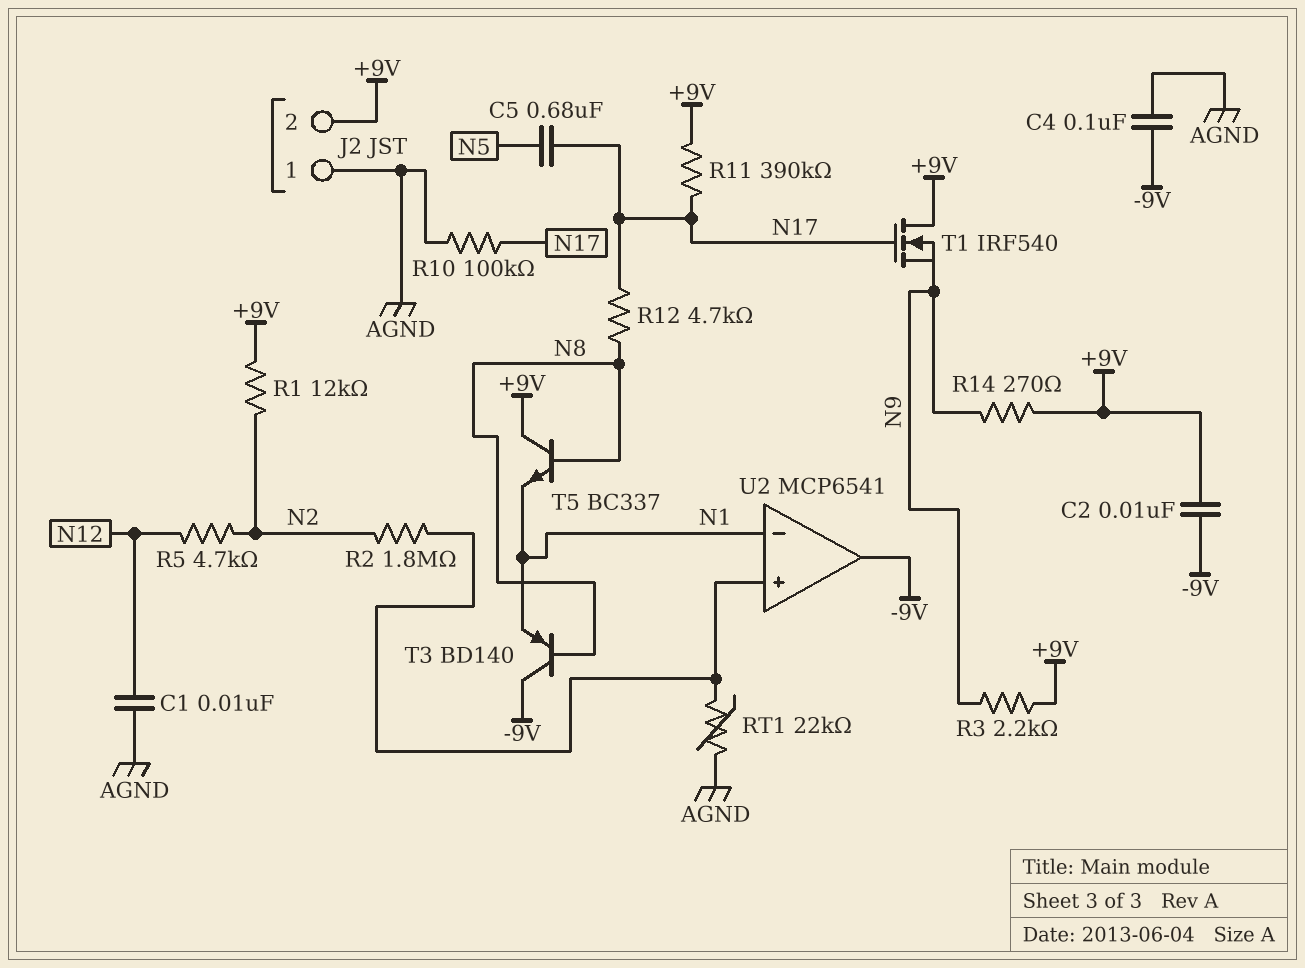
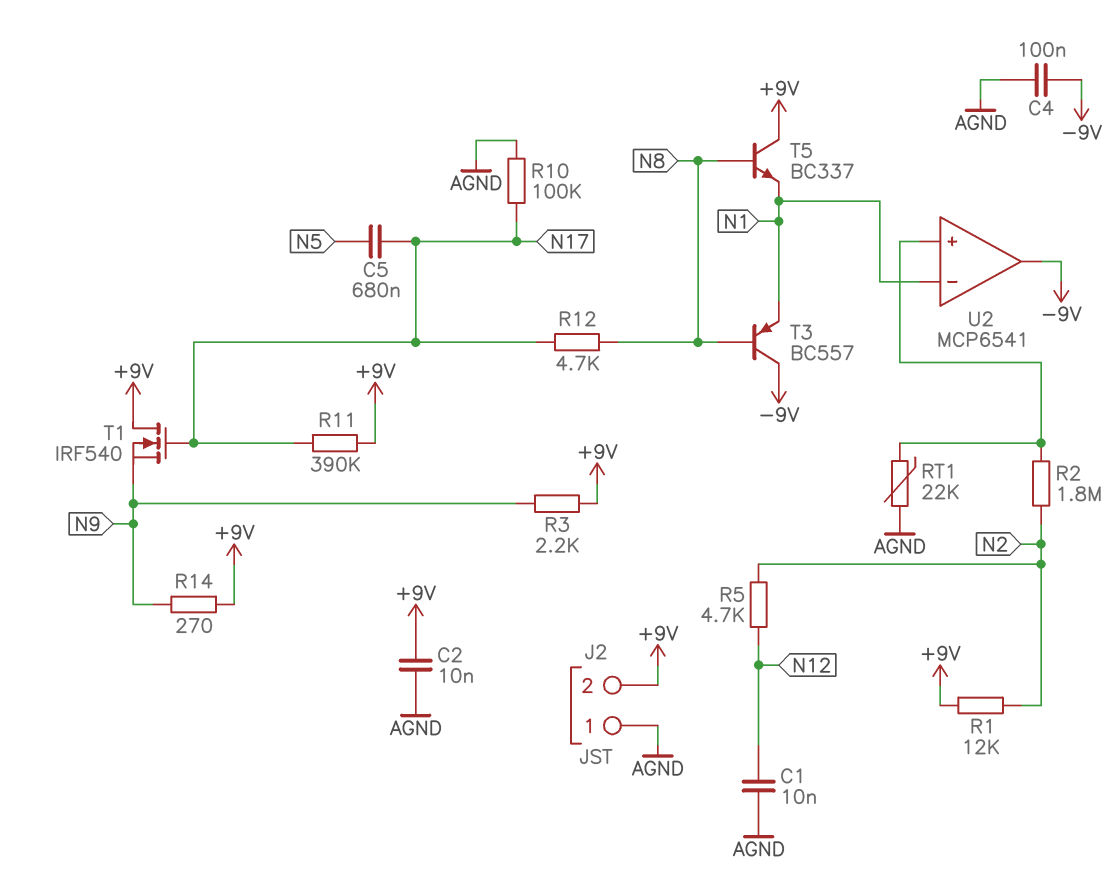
C2: 10nF (+9V, -9V) -> 10nF (+9V, AGND)
T3: PNP BD140 (B N8, C -9V, E N1) -> PNP BC557 (B N8, C -9V, E N1)

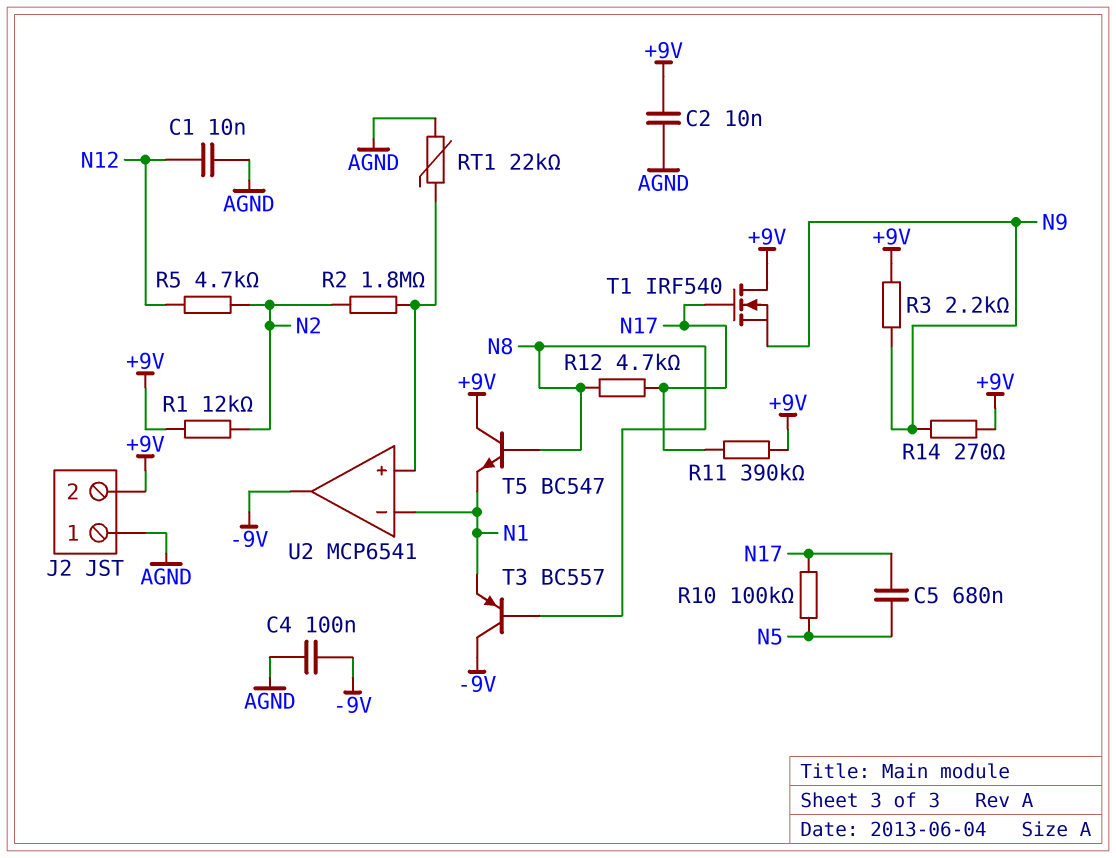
R10: 100k (AGND, N17) -> 100k (N5, N17)
T5: NPN BC337 (B N8, C +9V, E N1) -> NPN BC547 (B N8, C +9V, E N1)

